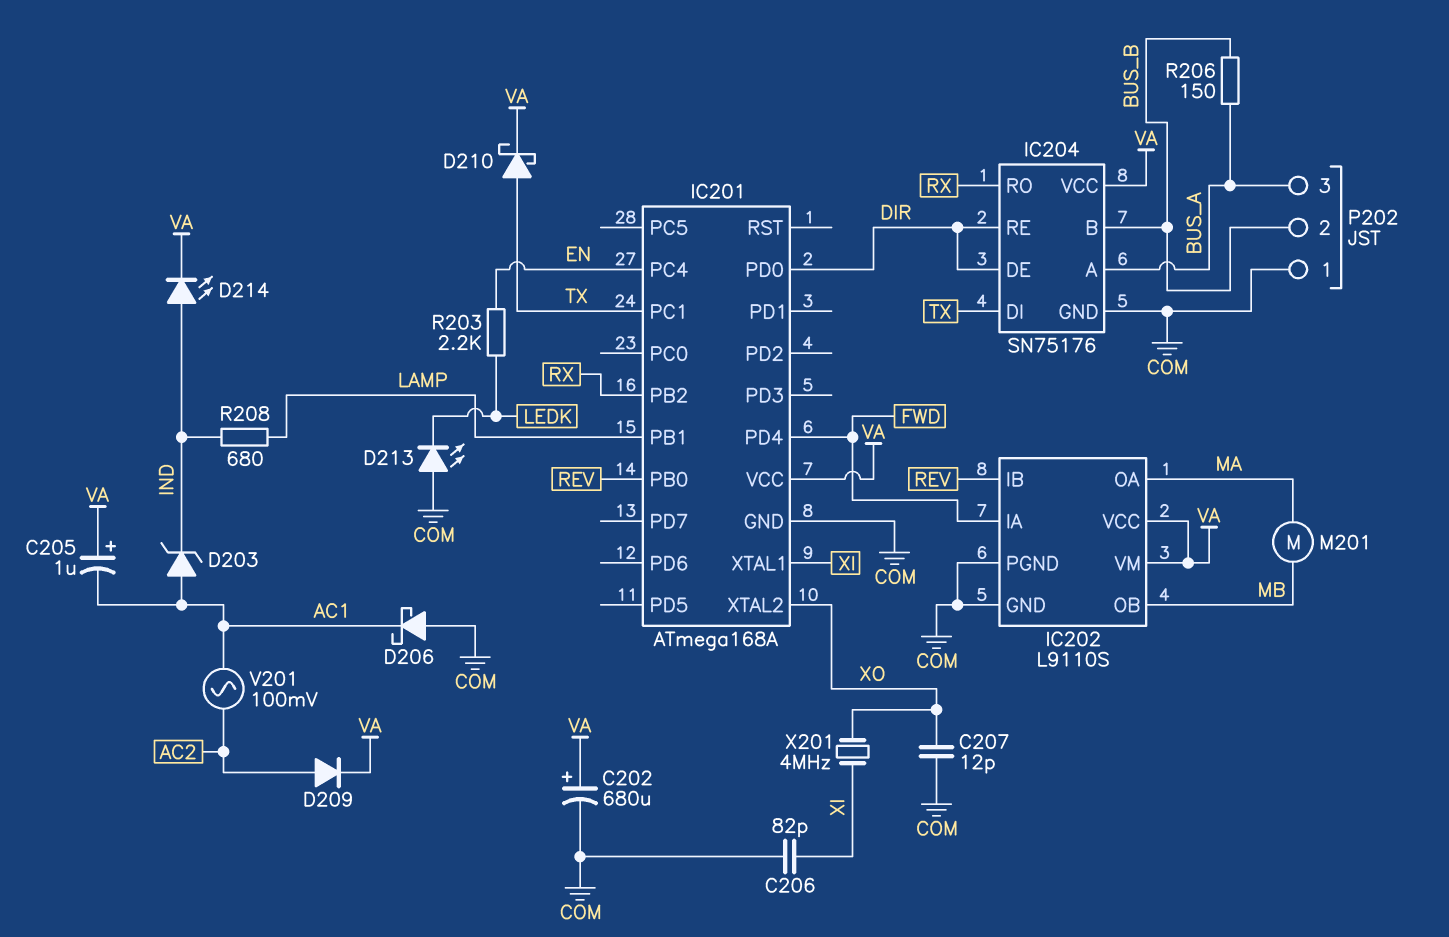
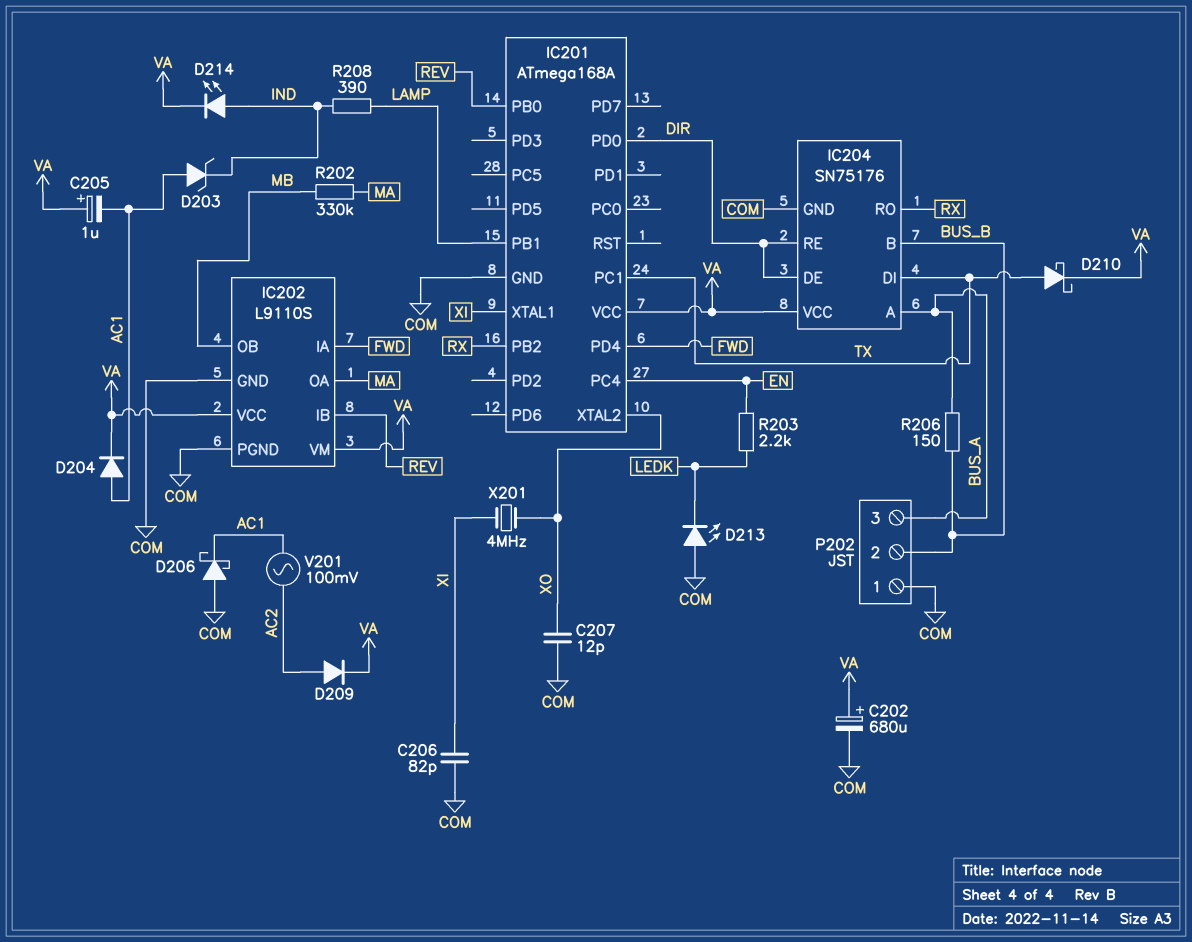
D204: none -> diode (A AC1, K VA)
M201: motor (MA, MB) -> none
R202: none -> 330k (MA, MB)
R208: 680 (IND, LAMP) -> 390 (IND, LAMP)

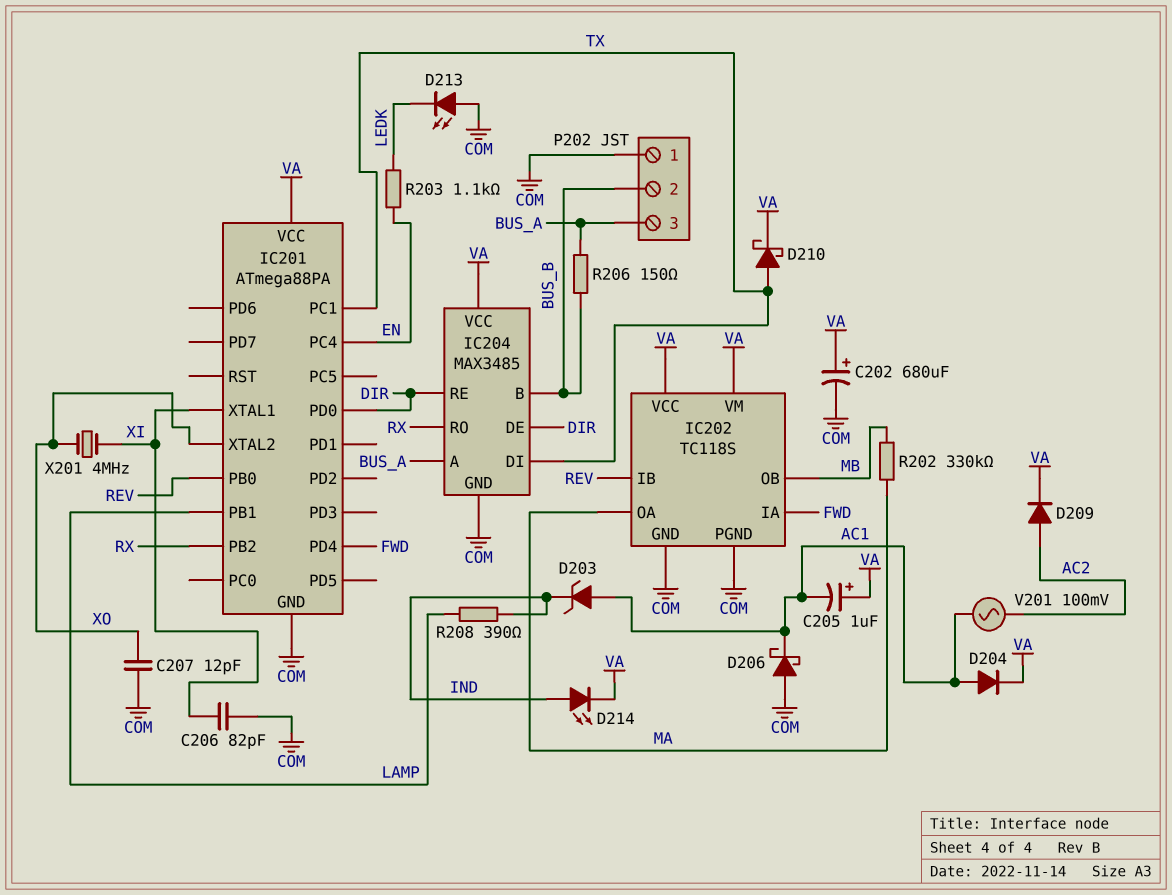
IC201: ATmega168A -> ATmega88PA
IC202: L9110S -> TC118S
IC204: SN75176 -> MAX3485
R203: 2.2k (EN, LEDK) -> 1.1k (EN, LEDK)

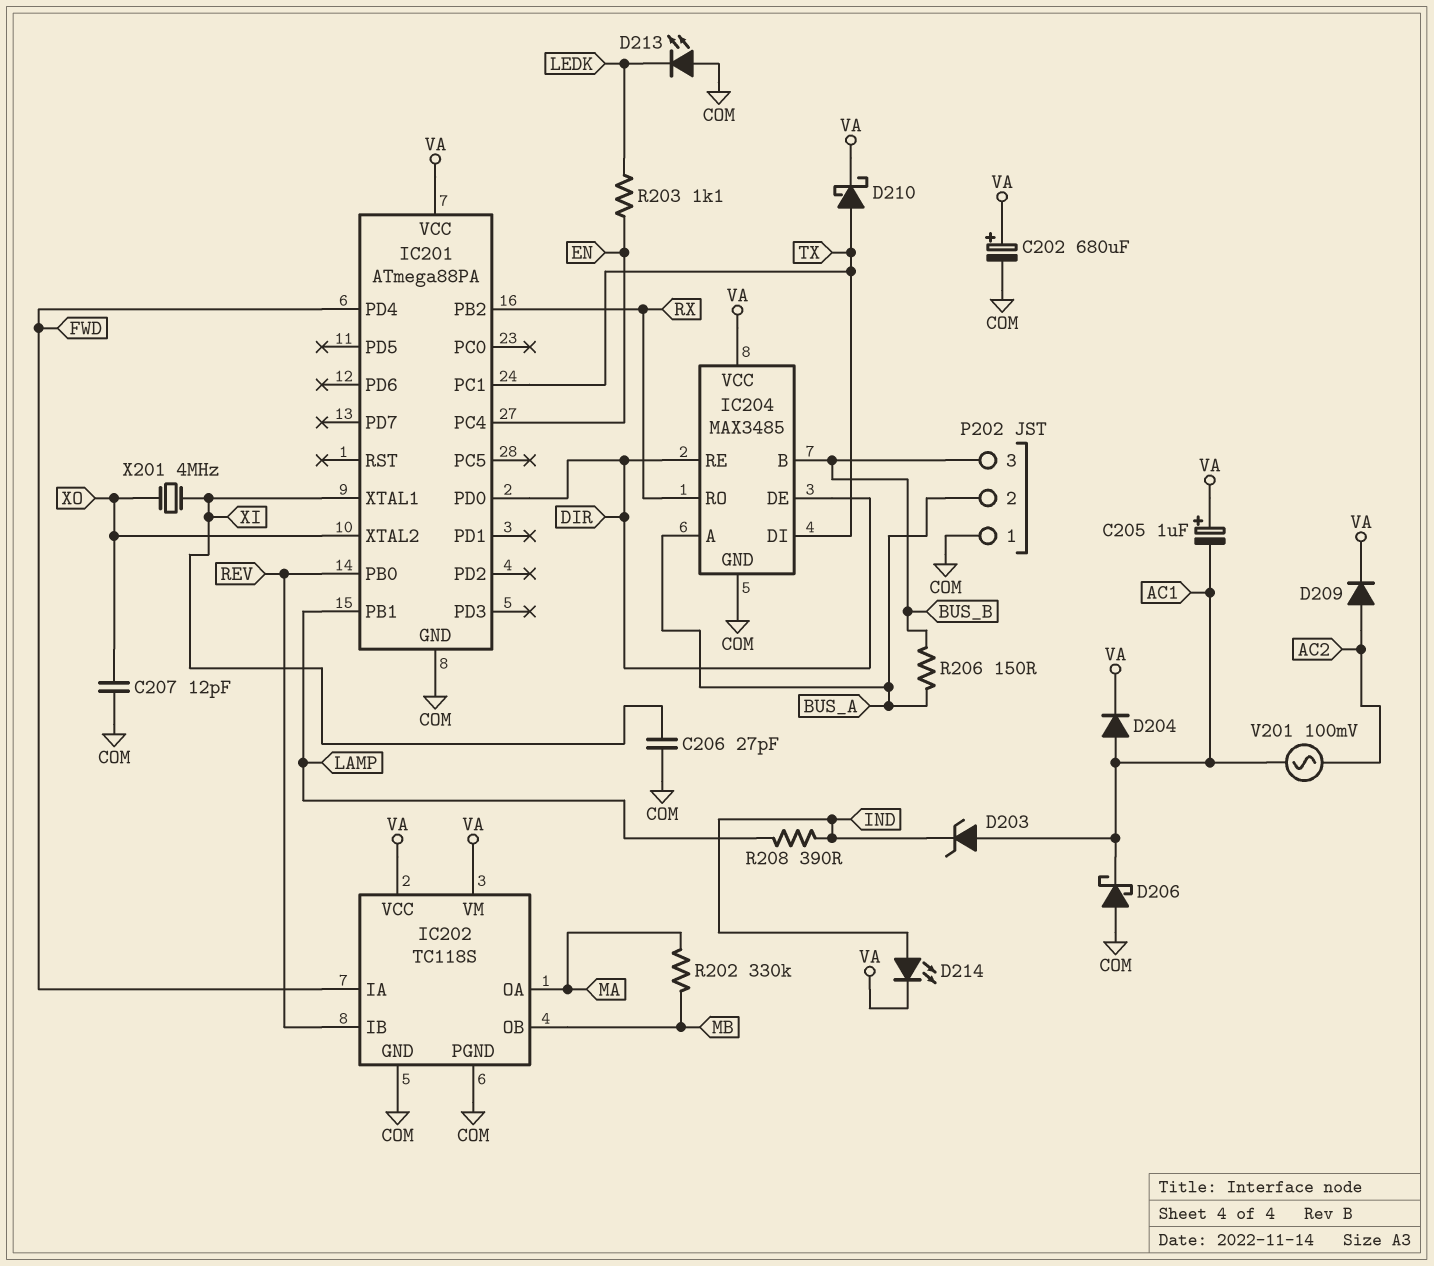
C206: 82pF (COM, XI) -> 27pF (COM, XI)
P202 pin 2: BUS_B -> BUS_A
P202 pin 3: BUS_A -> BUS_B

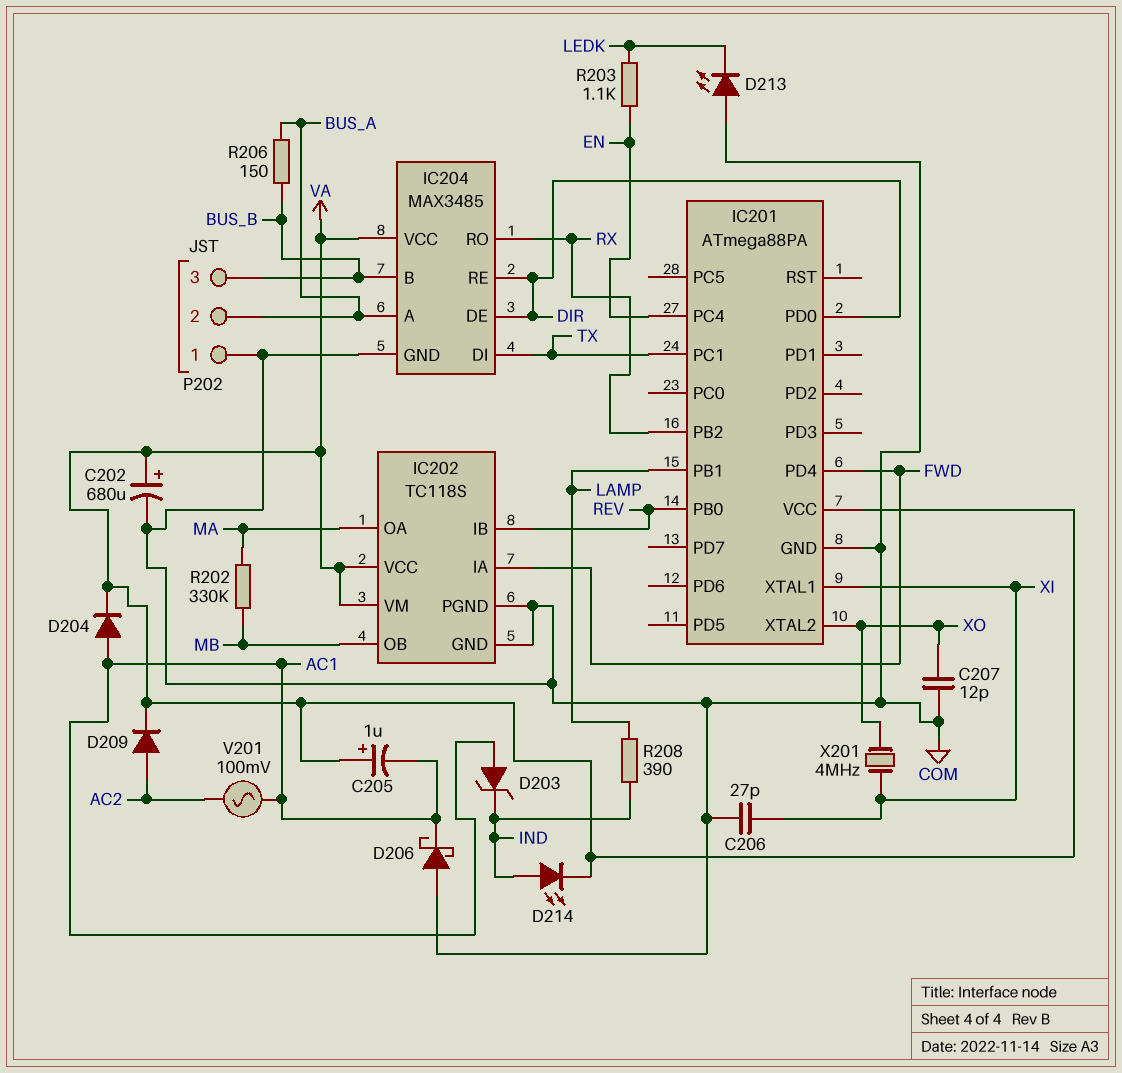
D210: schottky (A TX, K VA) -> none

